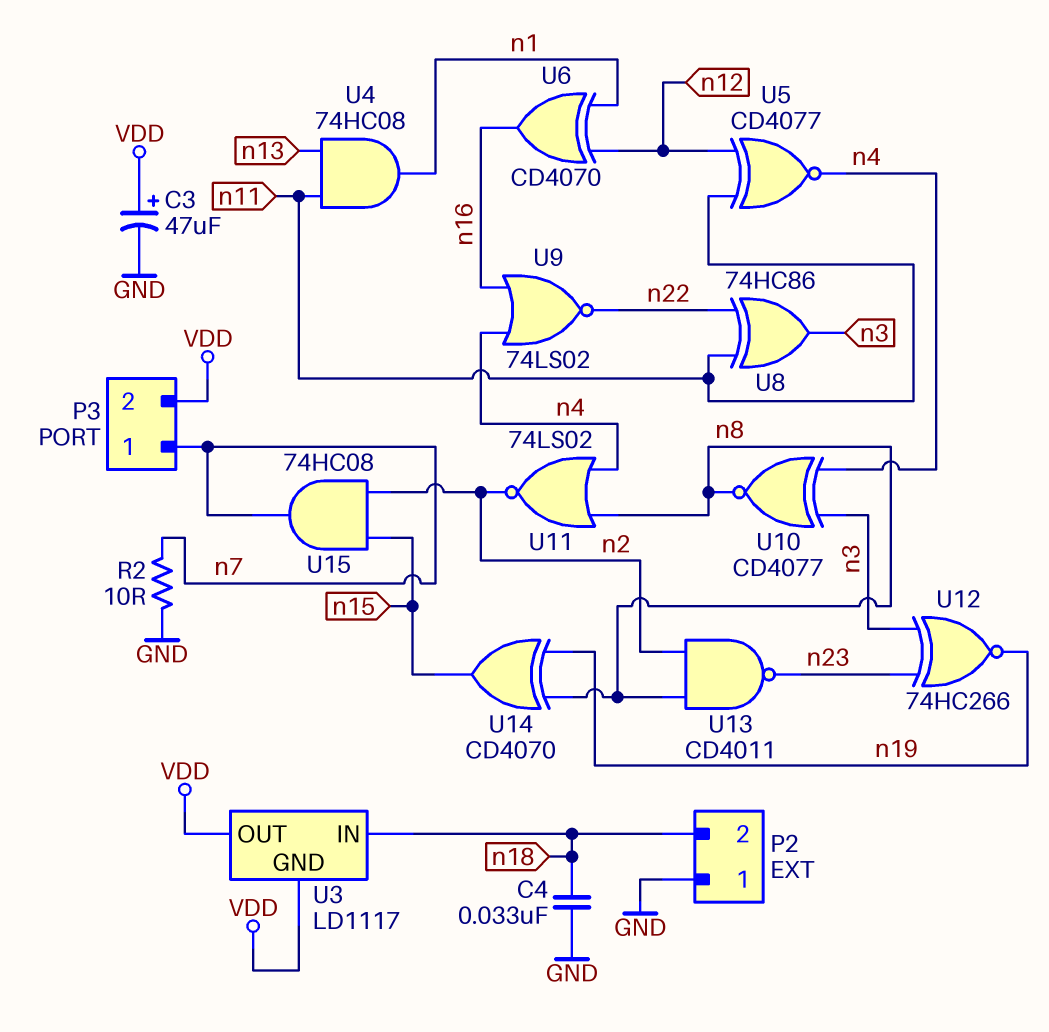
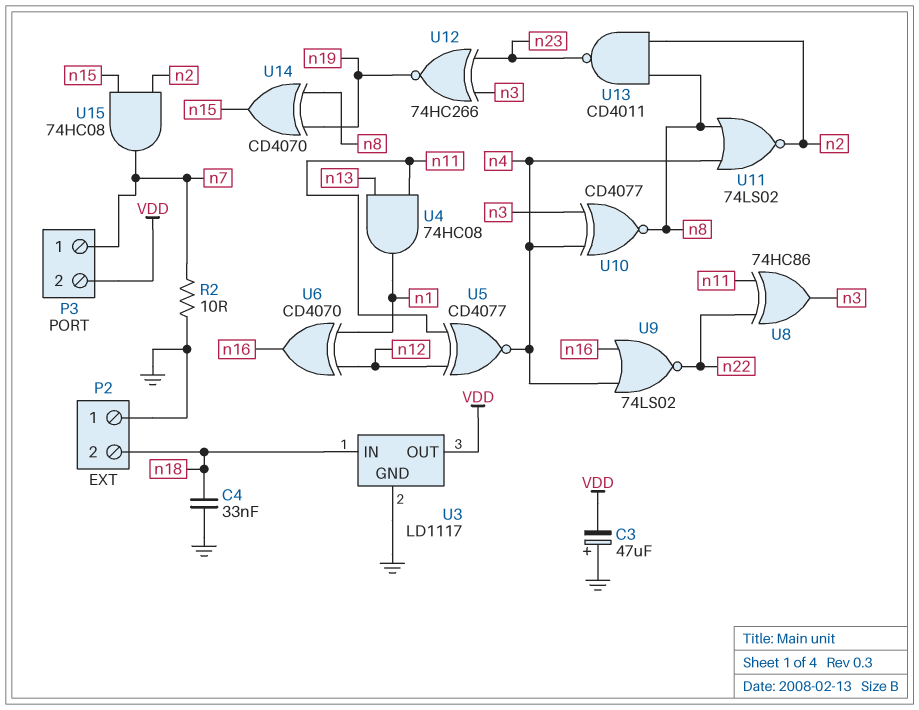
C3: 47uF (plus VDD, minus GND) -> 47uF (plus GND, minus VDD)
U3 pin GND: VDD -> GND

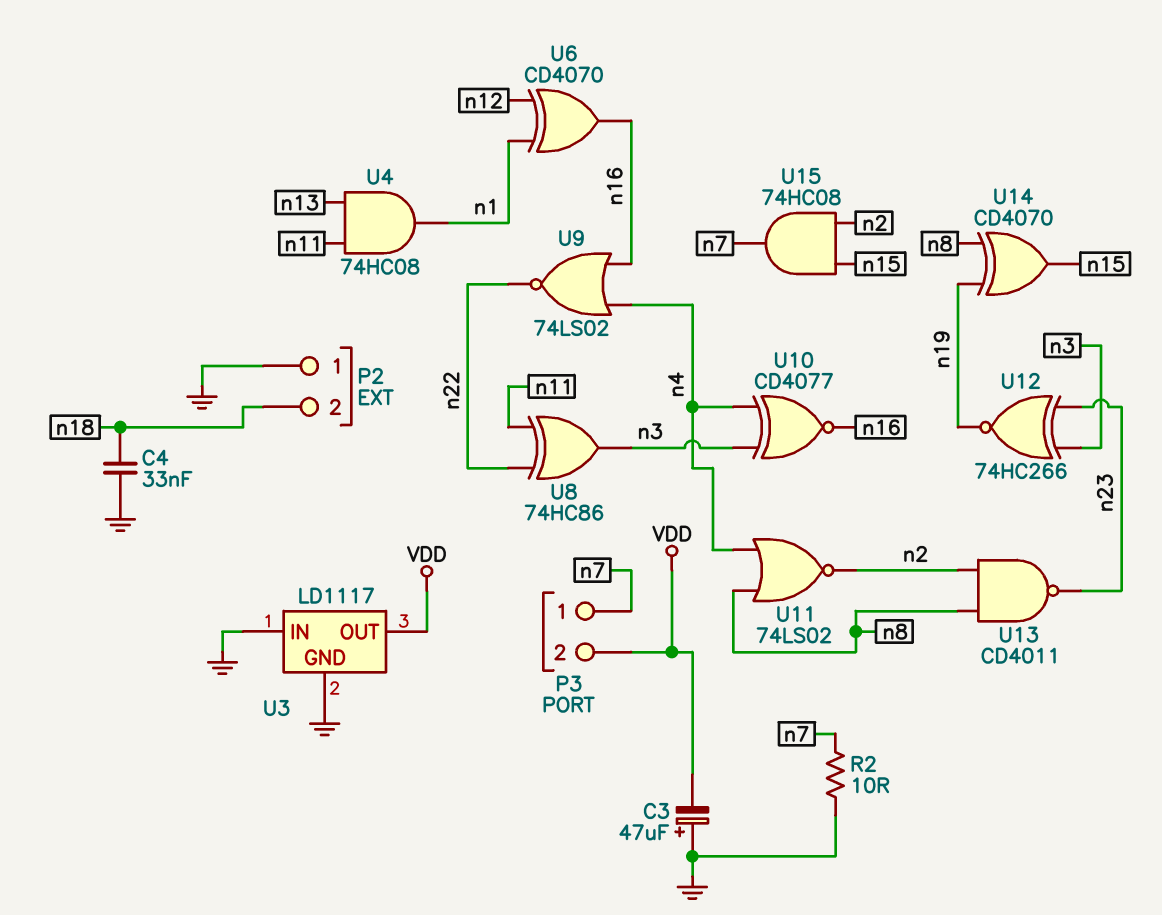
U3 pin IN: n18 -> GND
U5: XNOR CD4077 (in n11, in n12, out n4) -> none
U10: XNOR CD4077 (in n3, in n4, out n8) -> XNOR CD4077 (in n3, in n4, out n16)

